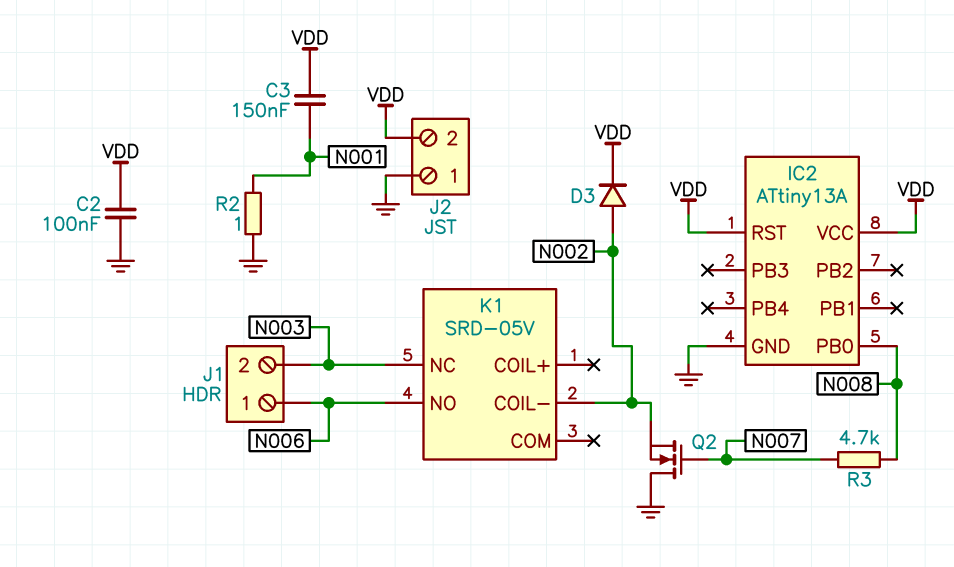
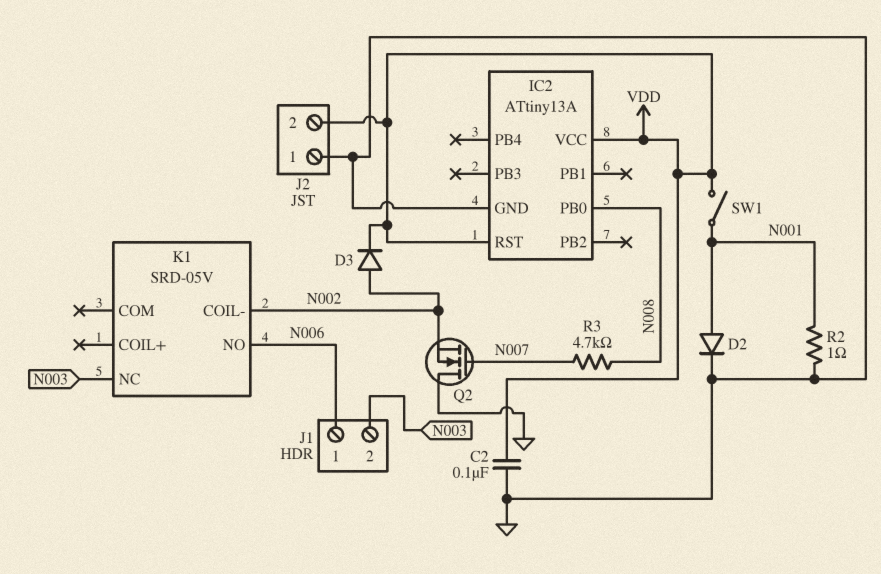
C3: 150nF (N001, VDD) -> none
D2: none -> diode (A N001, K GND)
SW1: none -> switch (N001, VDD)

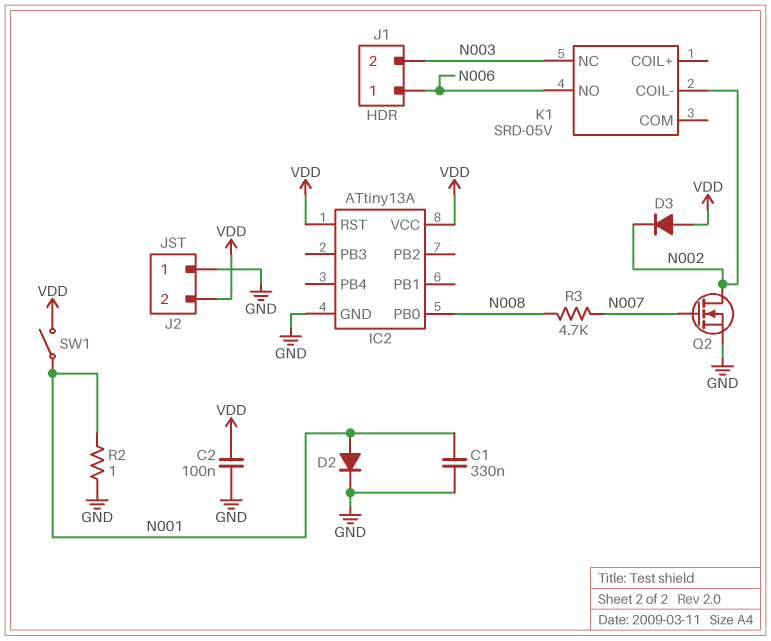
C1: none -> 330nF (GND, N001)
D3: diode (A N002, K VDD) -> diode (A VDD, K N002)
Q2: NMOS (G N007, D GND, S N002) -> NMOS (G N007, D N002, S GND)

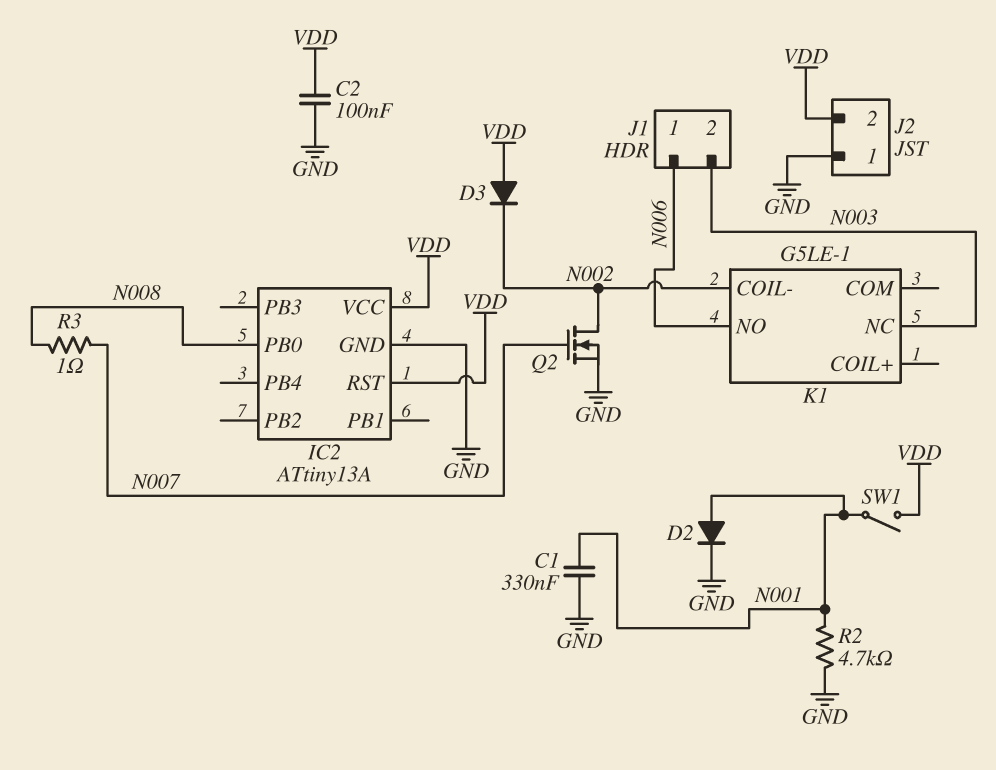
K1: SRD-05V -> G5LE-1
R2: 1 (GND, N001) -> 4.7k (GND, N001)
R3: 4.7k (N007, N008) -> 1 (N007, N008)

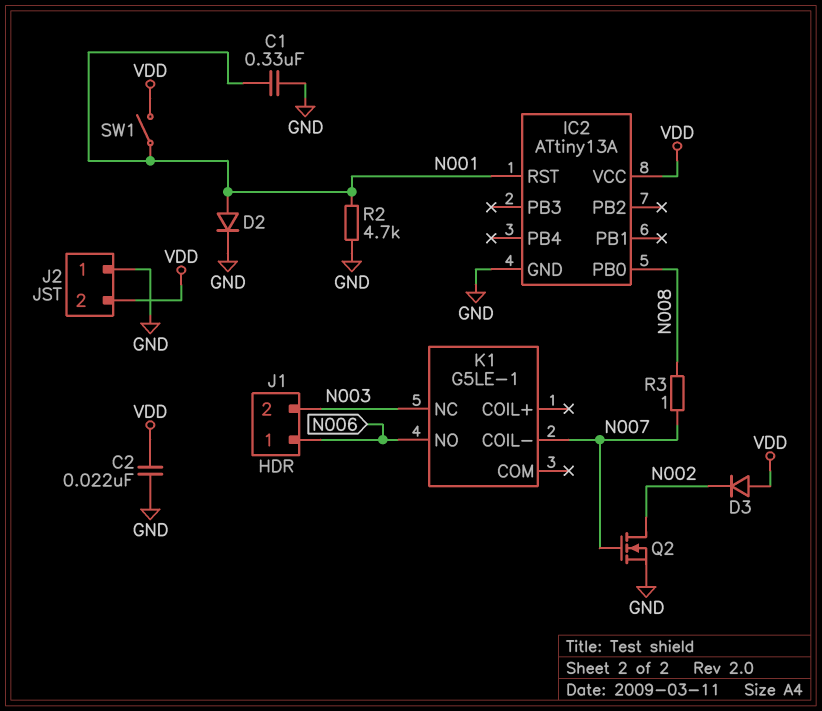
C2: 100nF (GND, VDD) -> 22nF (GND, VDD)
IC2 pin RST: VDD -> N001
K1 pin COIL-: N002 -> N007

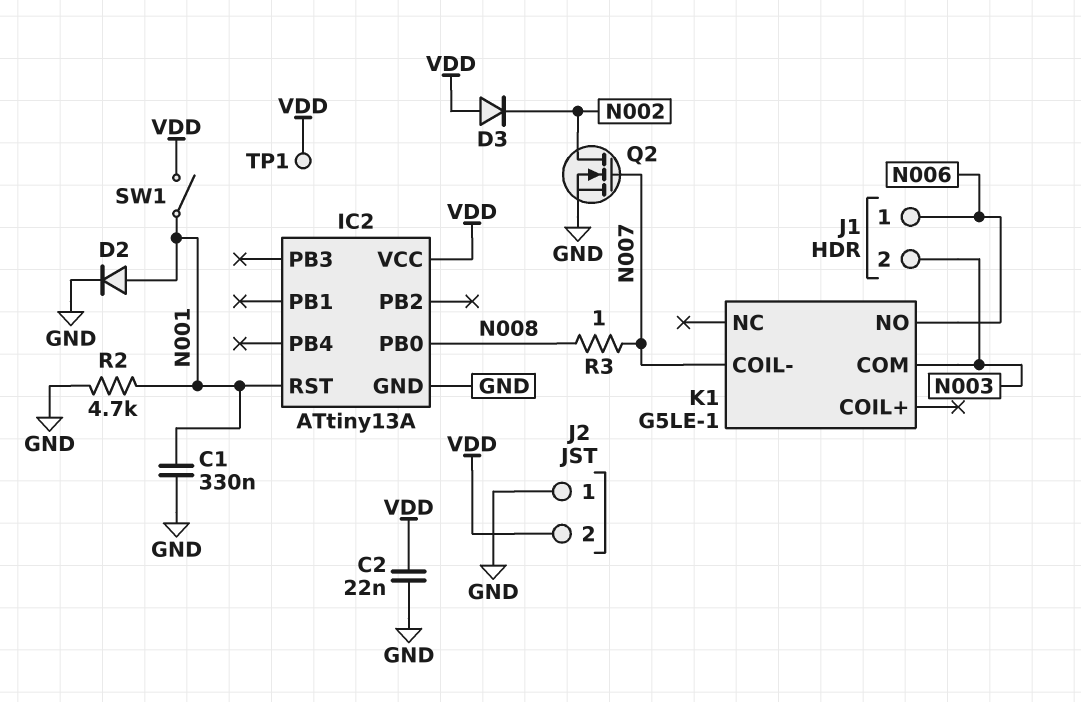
K1 pin COM: none -> N003
K1 pin NC: N003 -> none
TP1: none -> test point (VDD)

